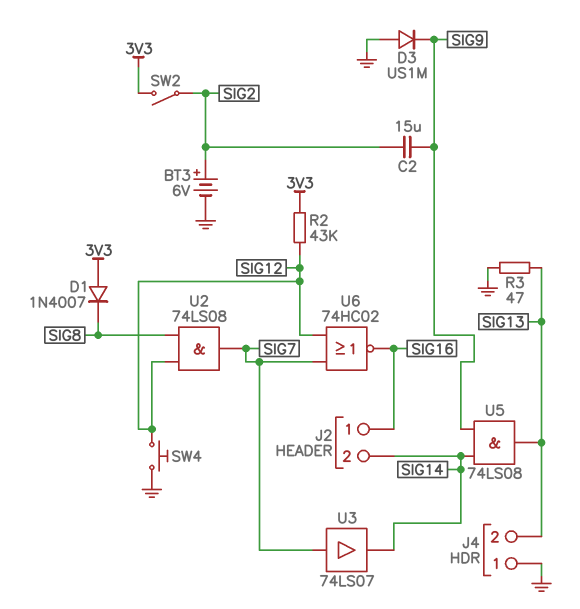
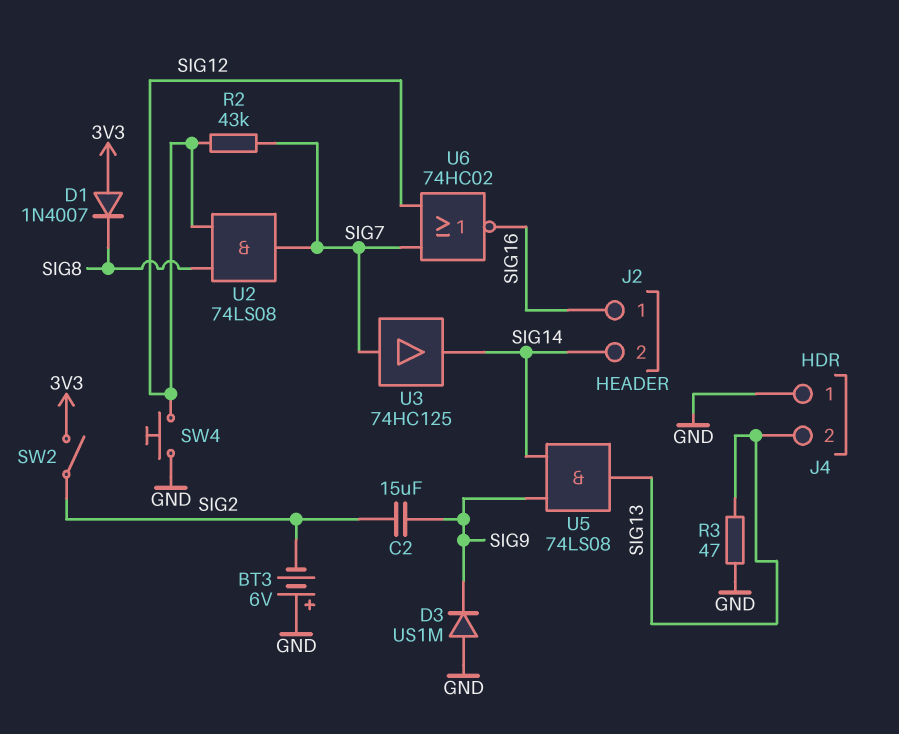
BT3: 6V (plus SIG2, minus GND) -> 6V (plus GND, minus SIG2)
R2: 43k (3V3, SIG12) -> 43k (SIG7, SIG12)
U3: buffer 74LS07 (in SIG7, out SIG14) -> buffer 74HC125 (in SIG7, out SIG14)

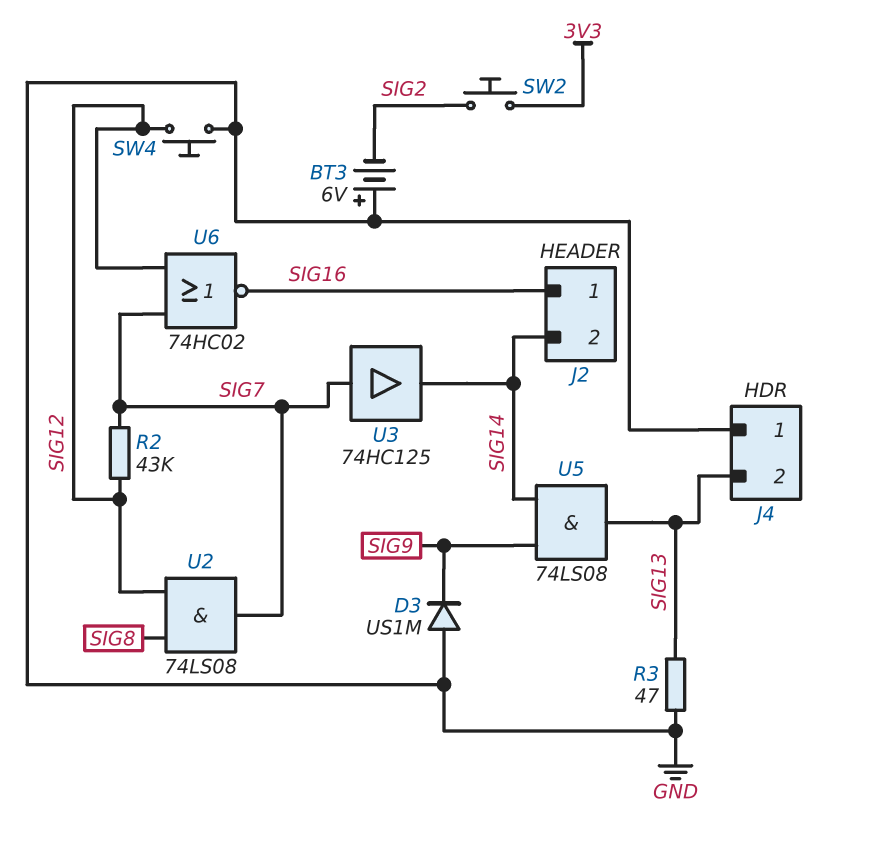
C2: 15uF (SIG2, SIG9) -> none
D1: diode 1N4007 (A 3V3, K SIG8) -> none
SW2: switch (3V3, SIG2) -> button (3V3, SIG2)

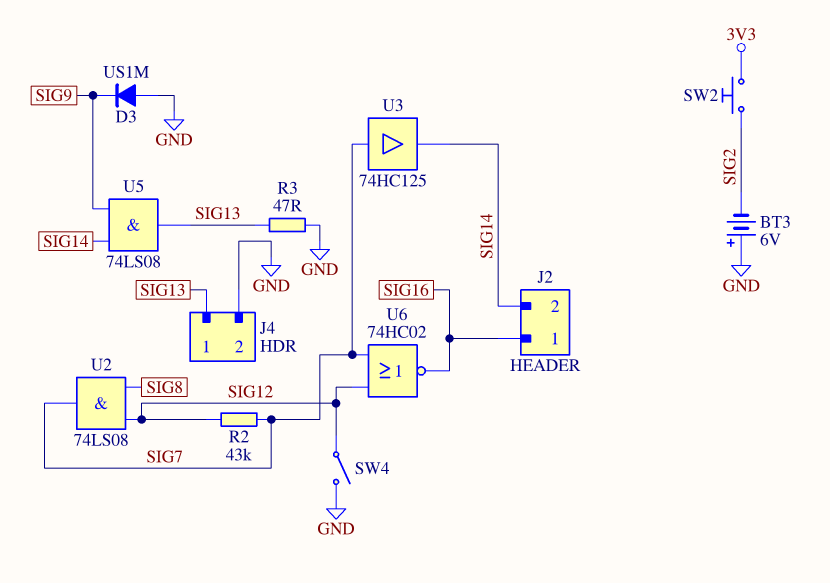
J4 pin 1: GND -> SIG13
J4 pin 2: SIG13 -> GND
SW4: button (GND, SIG12) -> switch (GND, SIG12)

